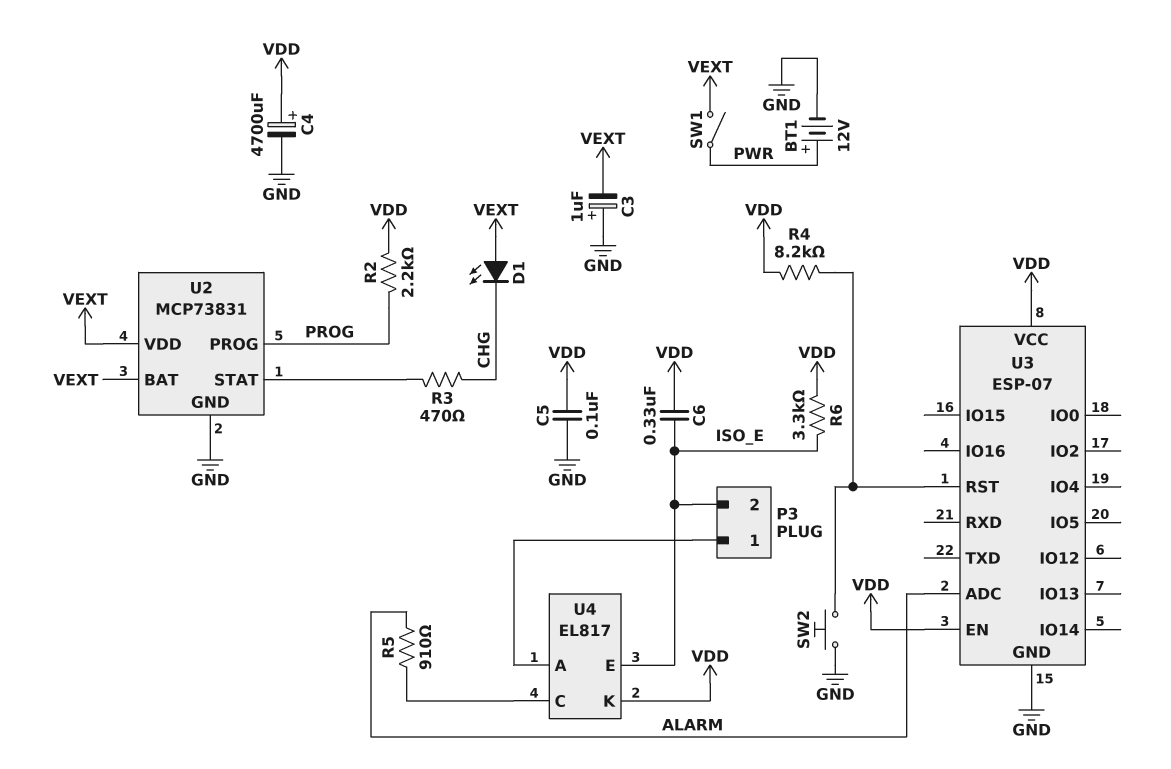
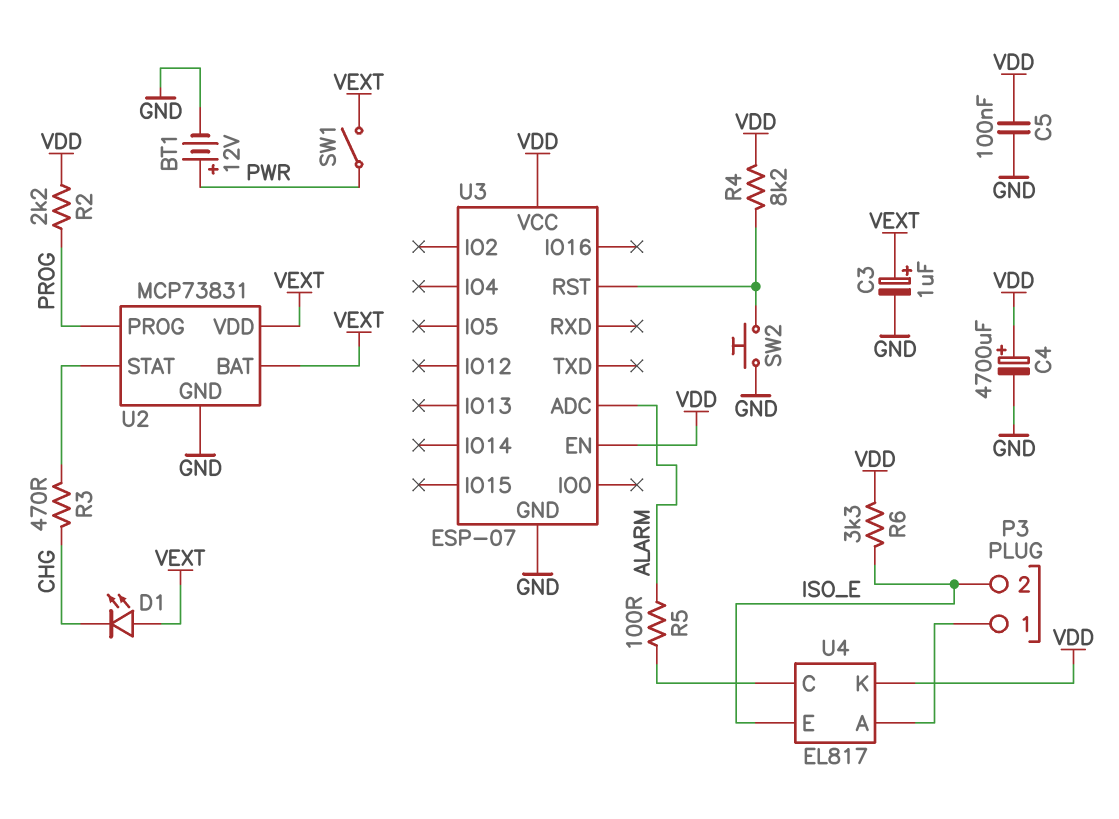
C3: 1uF (plus GND, minus VEXT) -> 1uF (plus VEXT, minus GND)
C6: 330nF (ISO_E, VDD) -> none
R5: 910 (ALARM, U4/C) -> 100 (ALARM, U4/C)

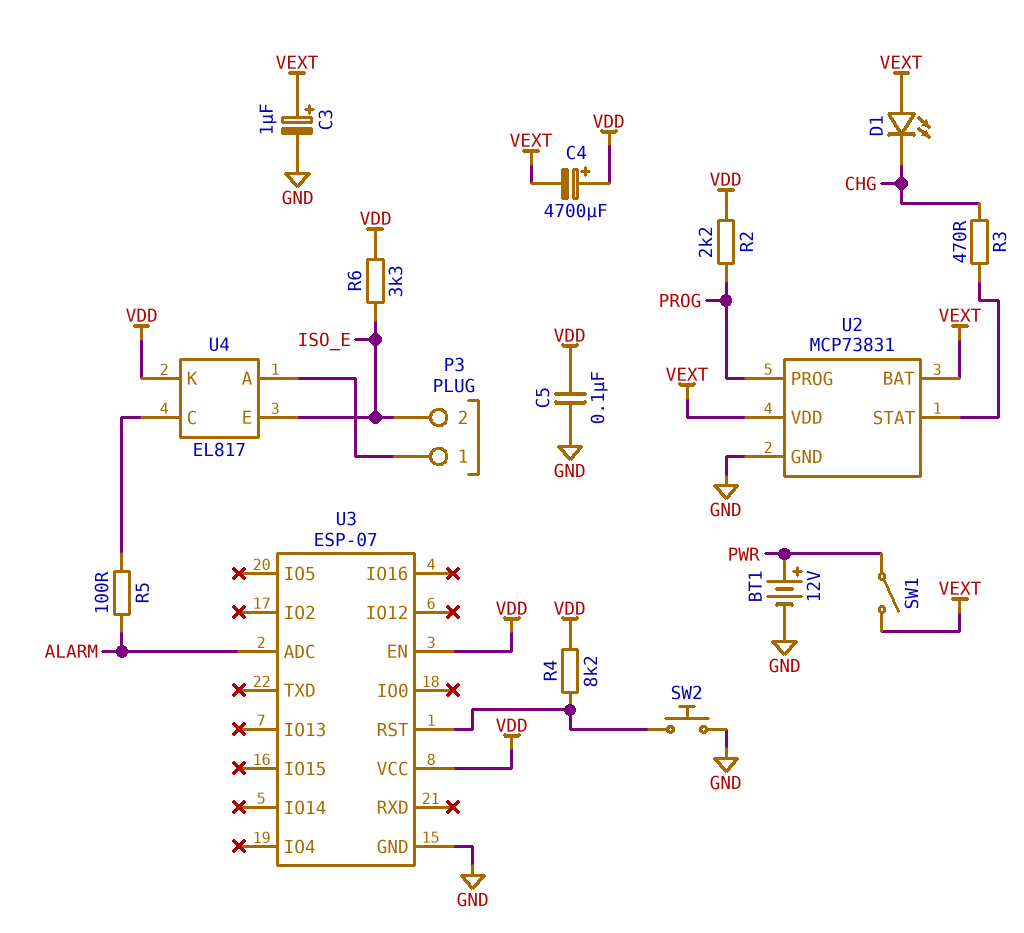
C4: 4700uF (plus VDD, minus GND) -> 4700uF (plus VDD, minus VEXT)

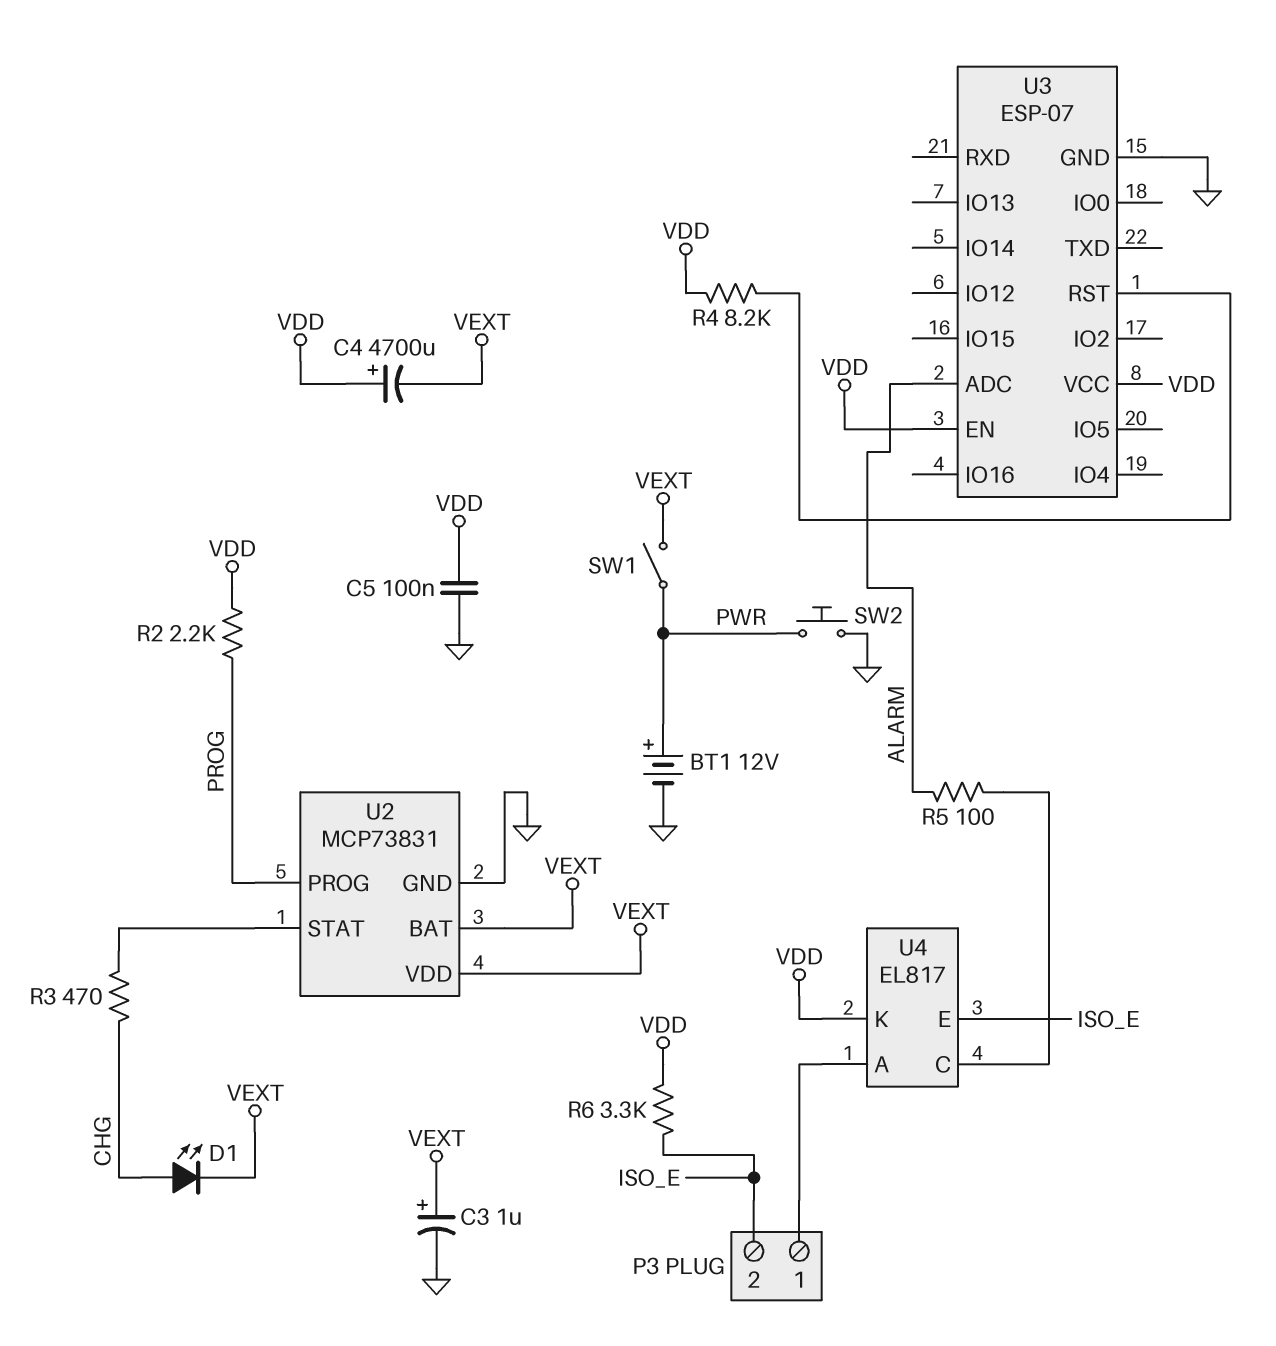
D1: LED (A VEXT, K CHG) -> LED (A CHG, K VEXT)
SW2: button (GND, U3/RST) -> button (GND, PWR)

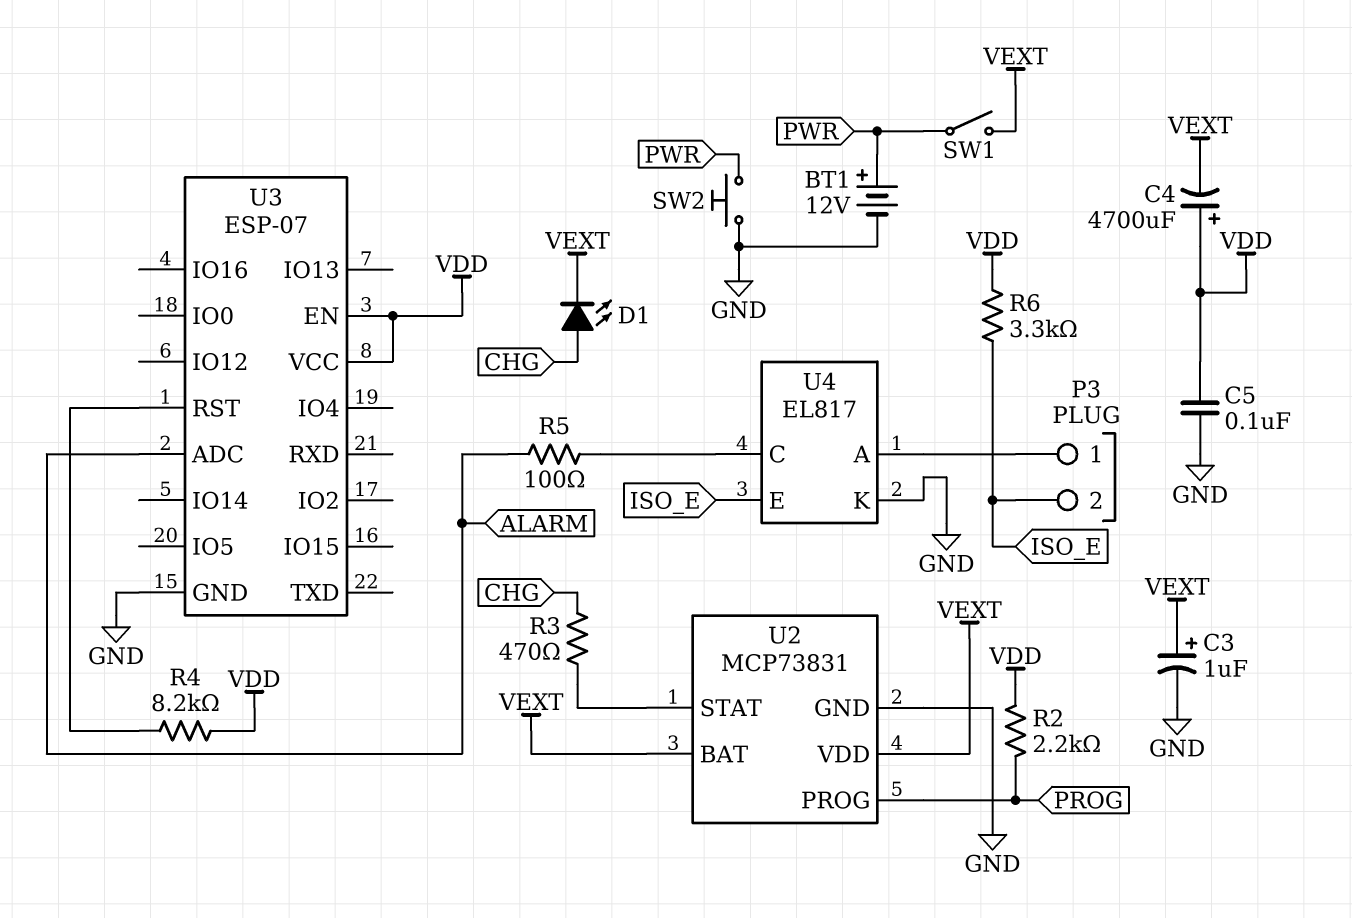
U4 pin K: VDD -> GND

